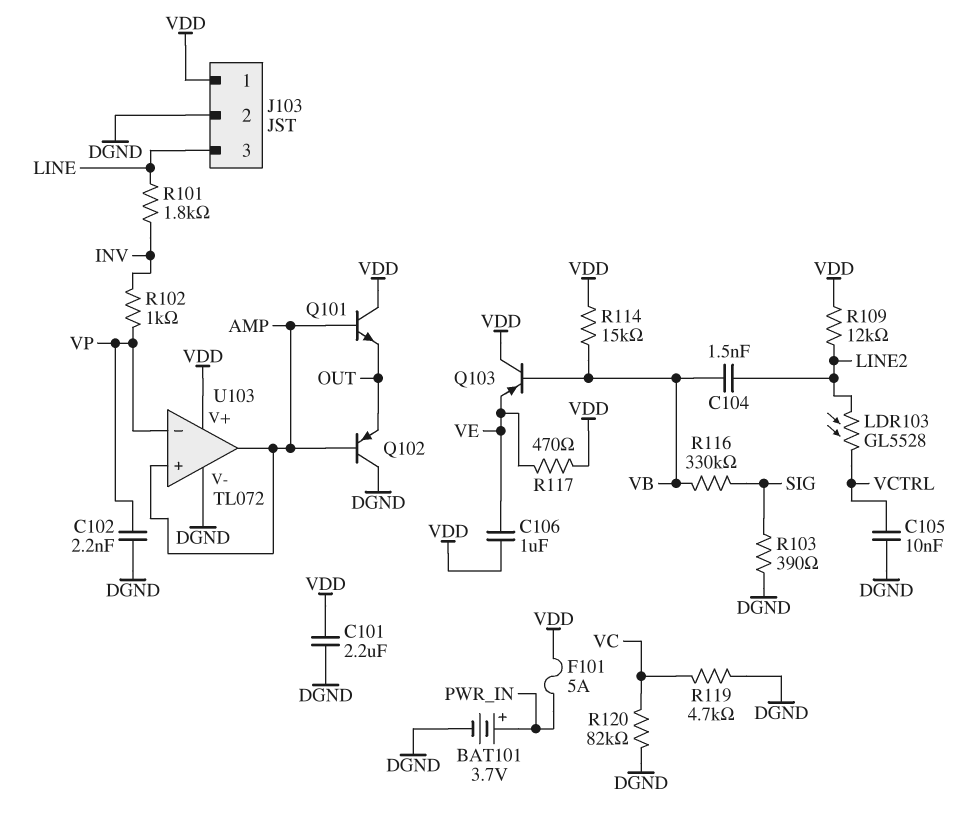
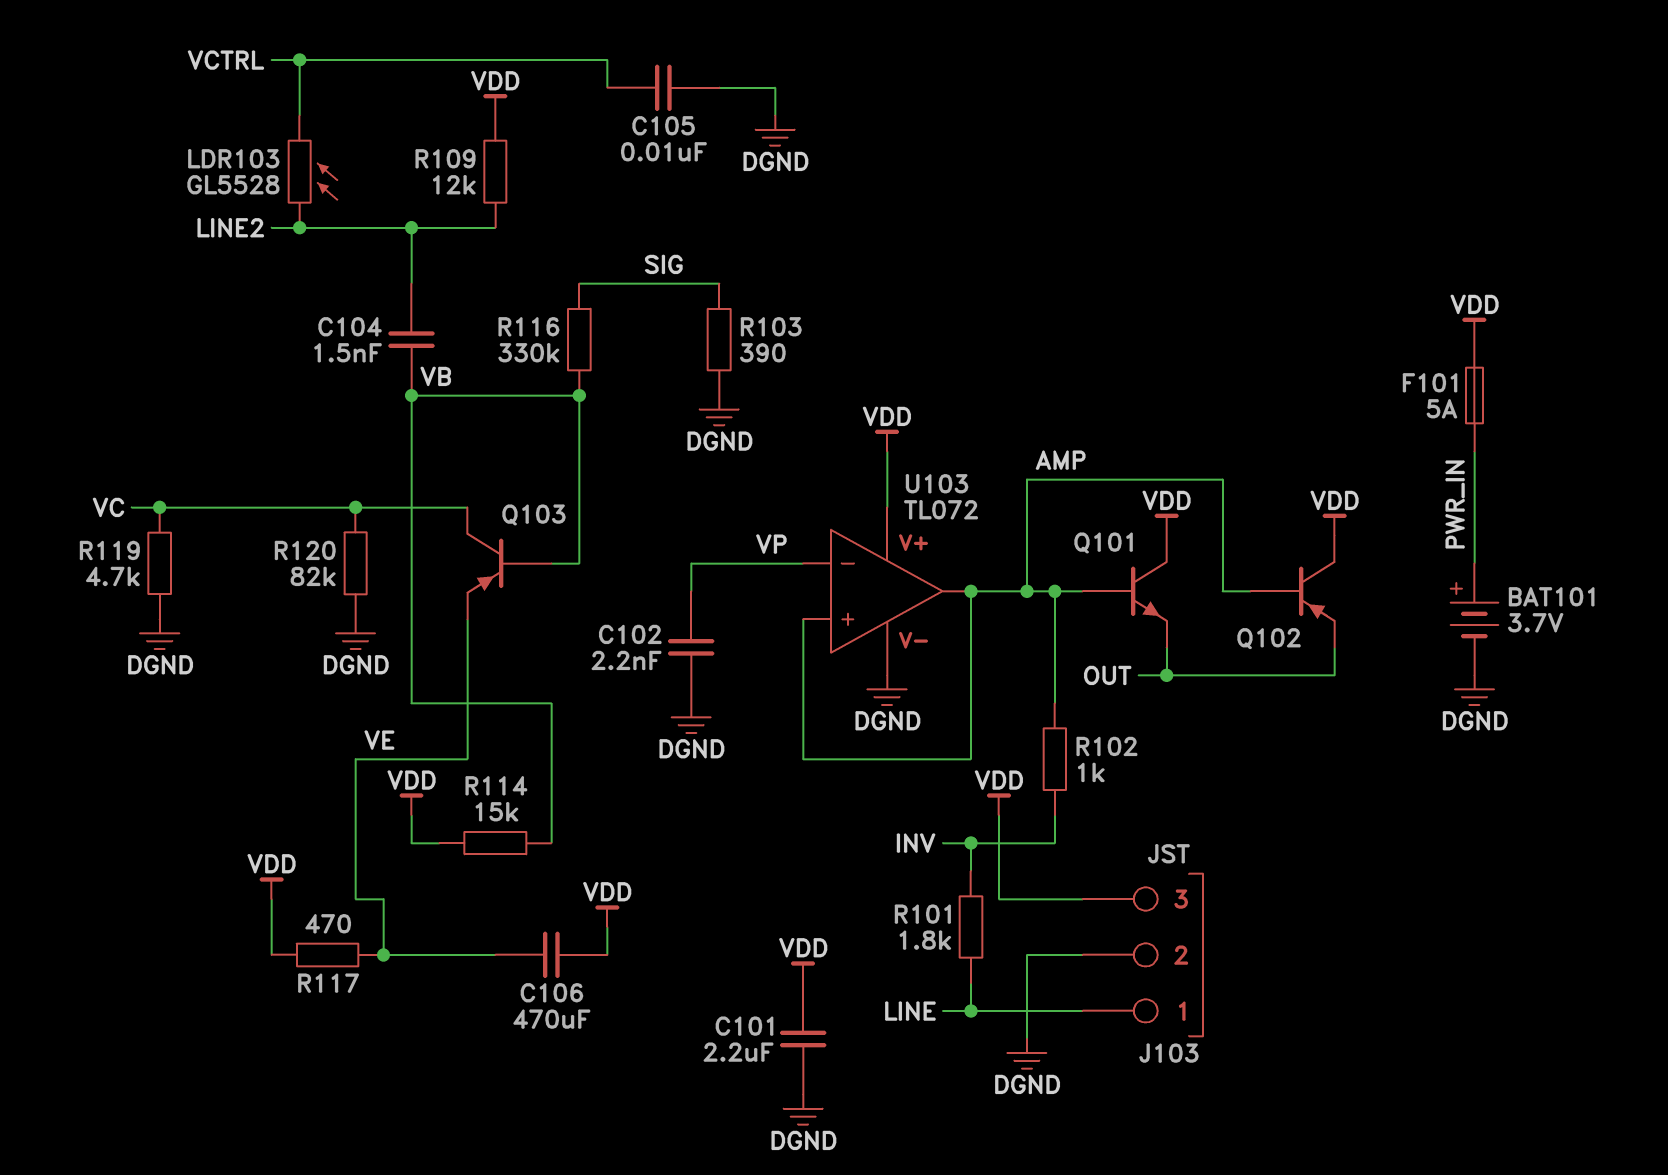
C106: 1uF (VDD, VE) -> 470uF (VDD, VE)
J103 pin 1: VDD -> LINE
J103 pin 3: LINE -> VDD
Q102: PNP (B AMP, C DGND, E OUT) -> PNP (B AMP, C VDD, E OUT)
Q103: PNP (B VB, C VDD, E VE) -> PNP (B VB, C VC, E VE)
R102: 1k (INV, VP) -> 1k (AMP, INV)

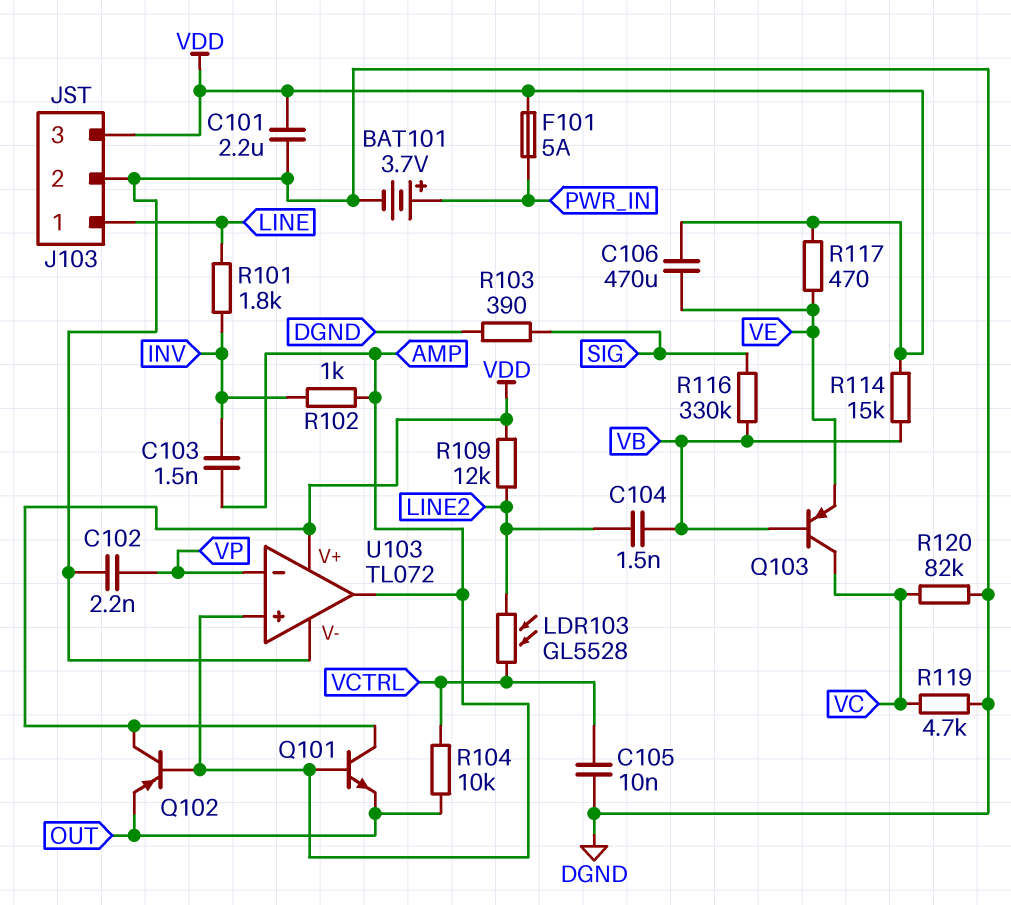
C103: none -> 1.5nF (AMP, INV)
R104: none -> 10k (OUT, VCTRL)

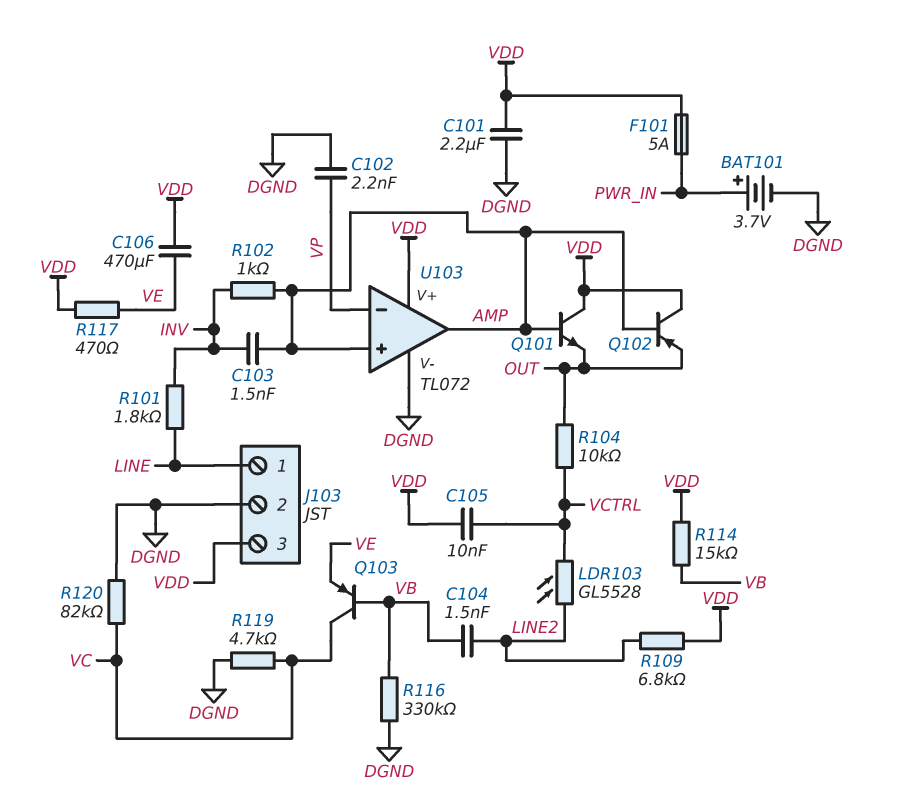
C105: 10nF (DGND, VCTRL) -> 10nF (VCTRL, VDD)
R103: 390 (DGND, SIG) -> none
R109: 12k (LINE2, VDD) -> 6.8k (LINE2, VDD)
R116: 330k (SIG, VB) -> 330k (DGND, VB)

